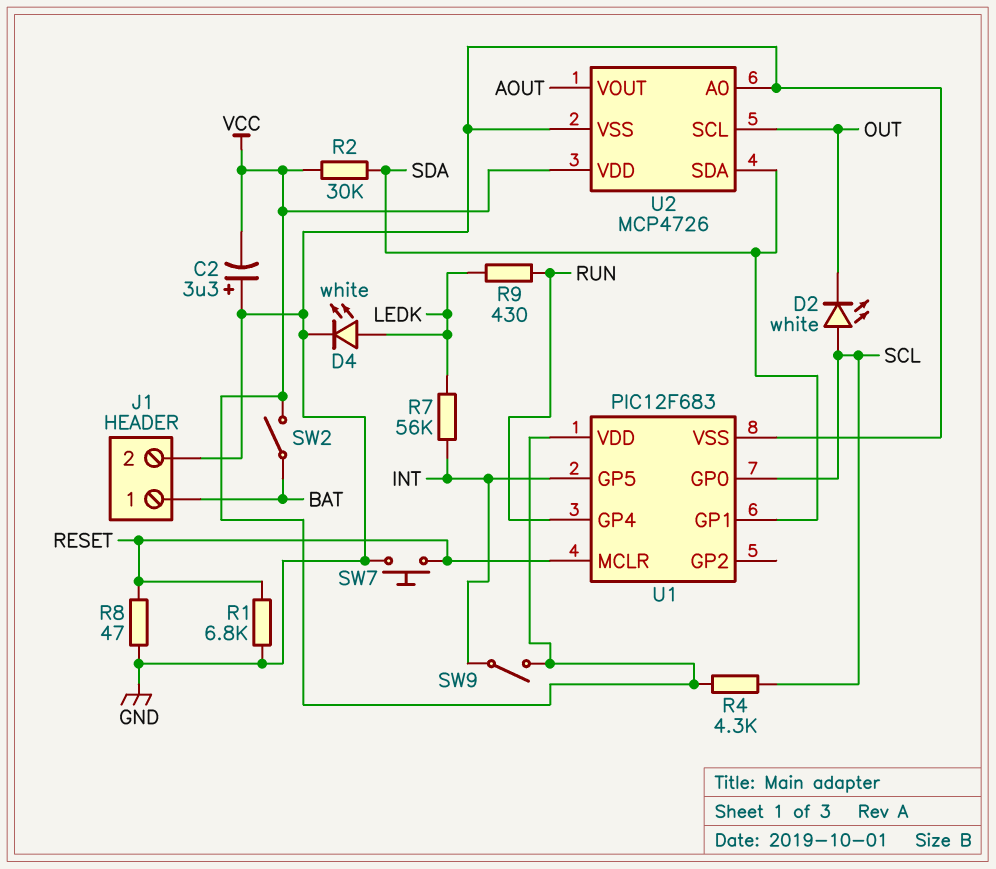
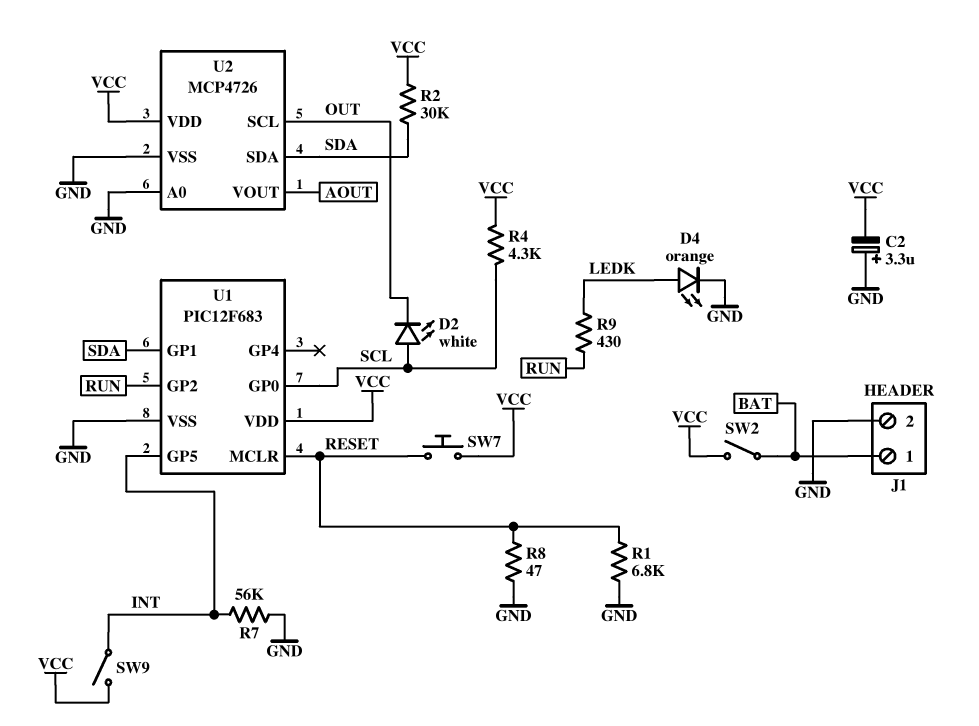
D4: LED white (A LEDK, K GND) -> LED orange (A LEDK, K GND)
R7: 56k (INT, LEDK) -> 56k (GND, INT)
SW7: button (GND, RESET) -> button (RESET, VCC)
U1 pin GP2: none -> RUN
U1 pin GP4: RUN -> none

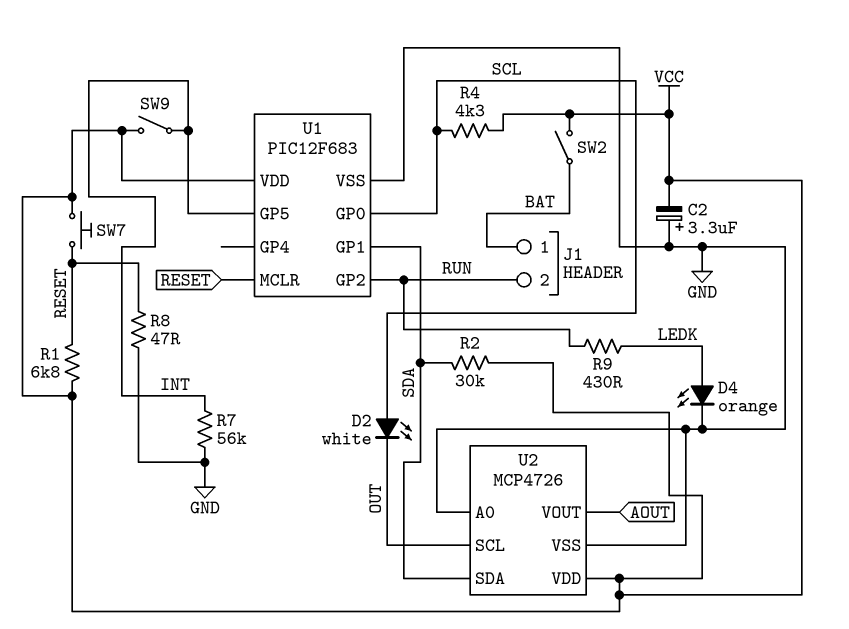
J1 pin 2: GND -> RUN
R1: 6.8k (GND, RESET) -> 6.8k (RESET, VCC)

